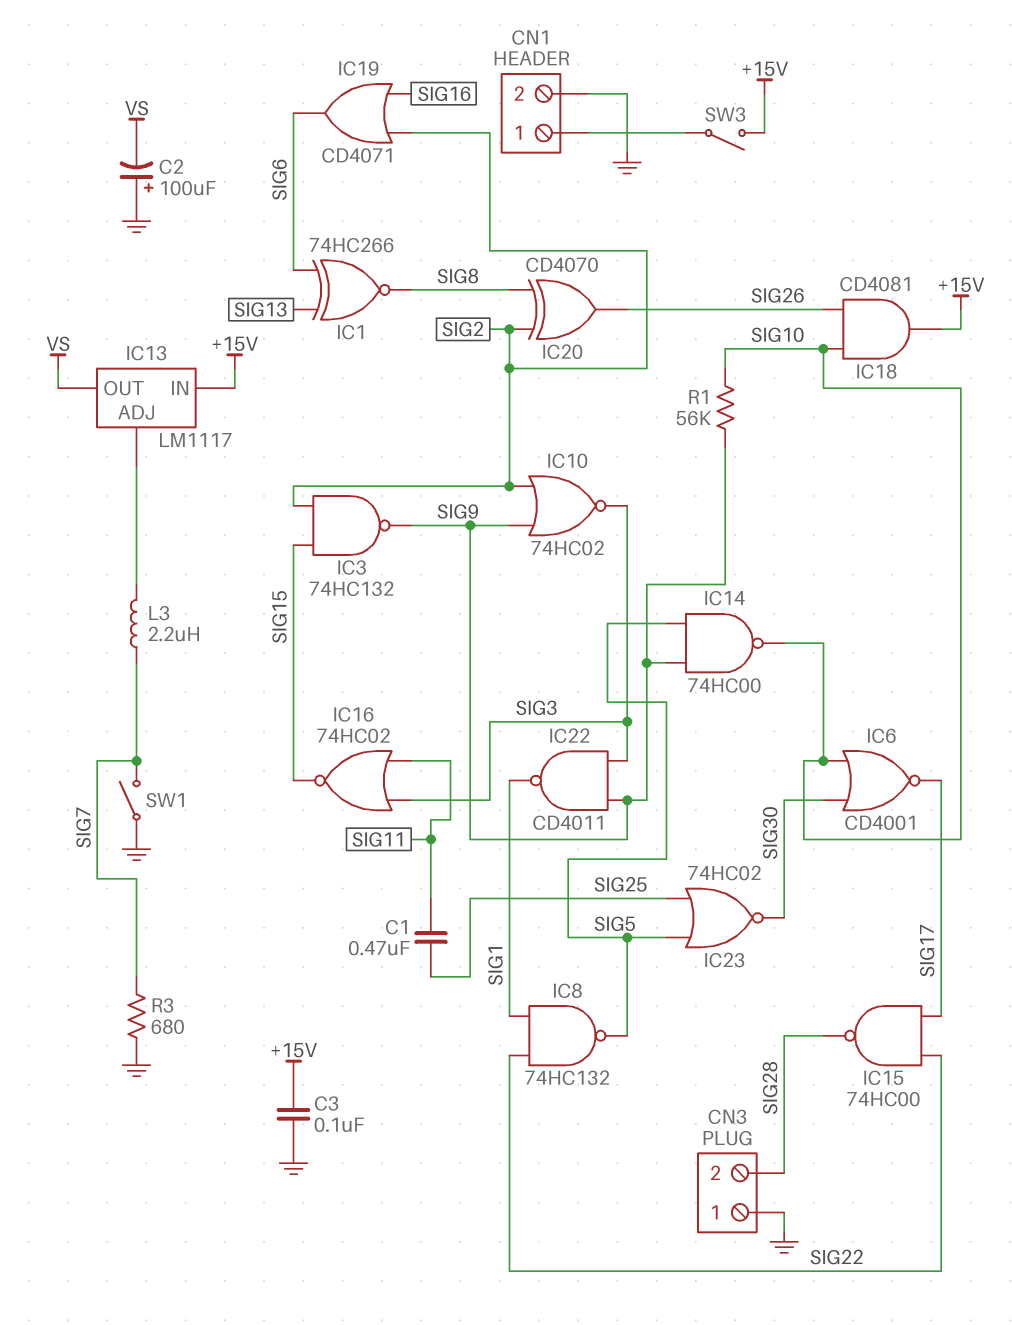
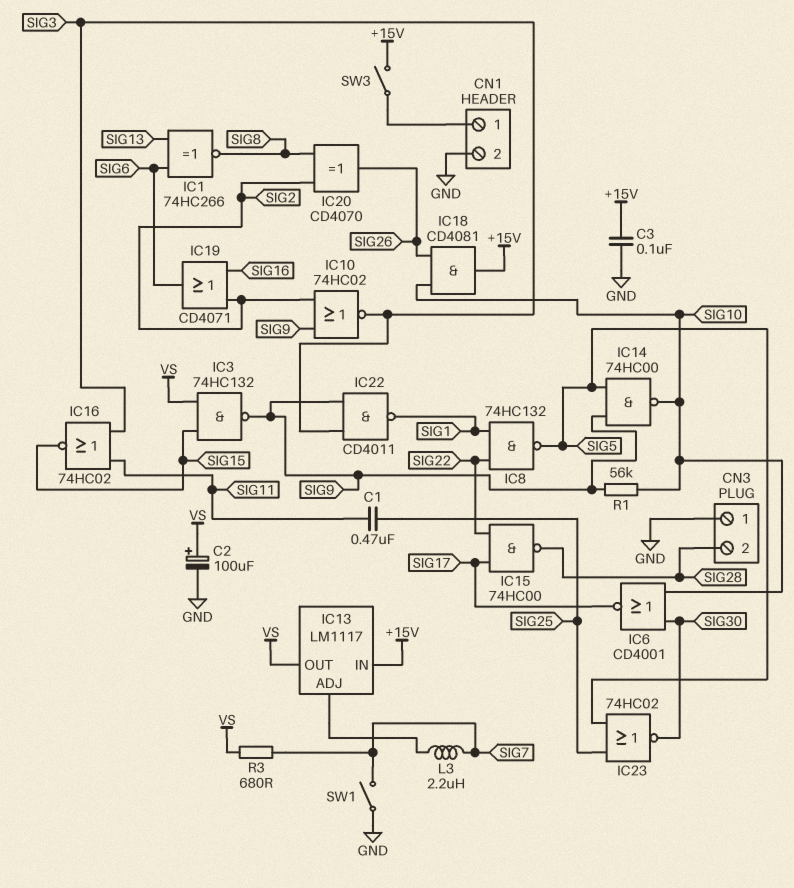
C2: 100uF (plus GND, minus VS) -> 100uF (plus VS, minus GND)
IC3: NAND 74HC132 (in SIG2, in SIG15, out SIG9) -> NAND 74HC132 (in SIG15, in VS, out SIG9)
R3: 680 (GND, SIG7) -> 680 (SIG7, VS)

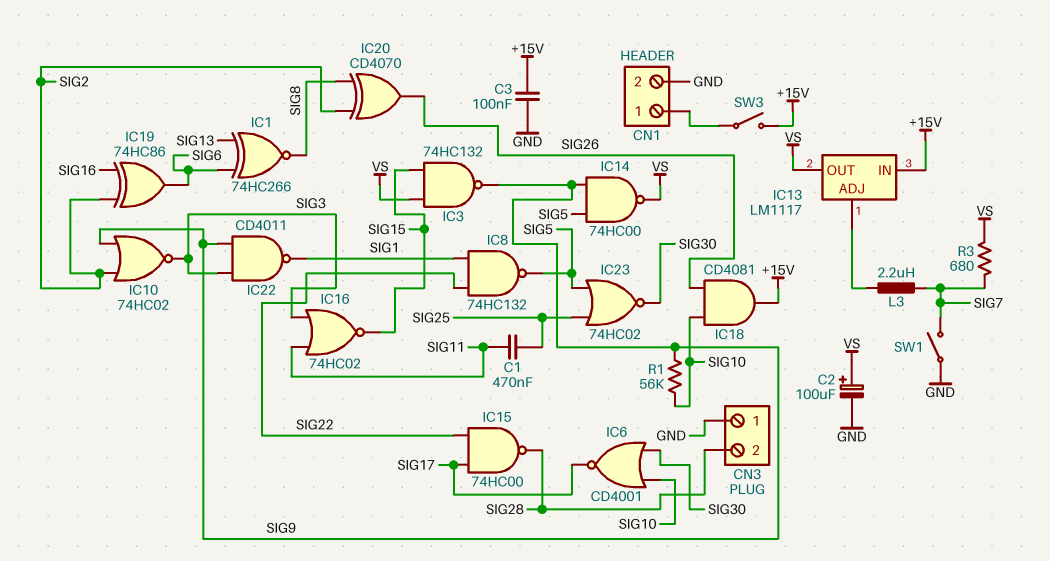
IC14: NAND 74HC00 (in SIG5, in SIG9, out SIG10) -> NAND 74HC00 (in SIG5, in SIG9, out VS)
IC19: OR CD4071 (in SIG2, in SIG16, out SIG6) -> XOR 74HC86 (in SIG2, in SIG16, out SIG6)

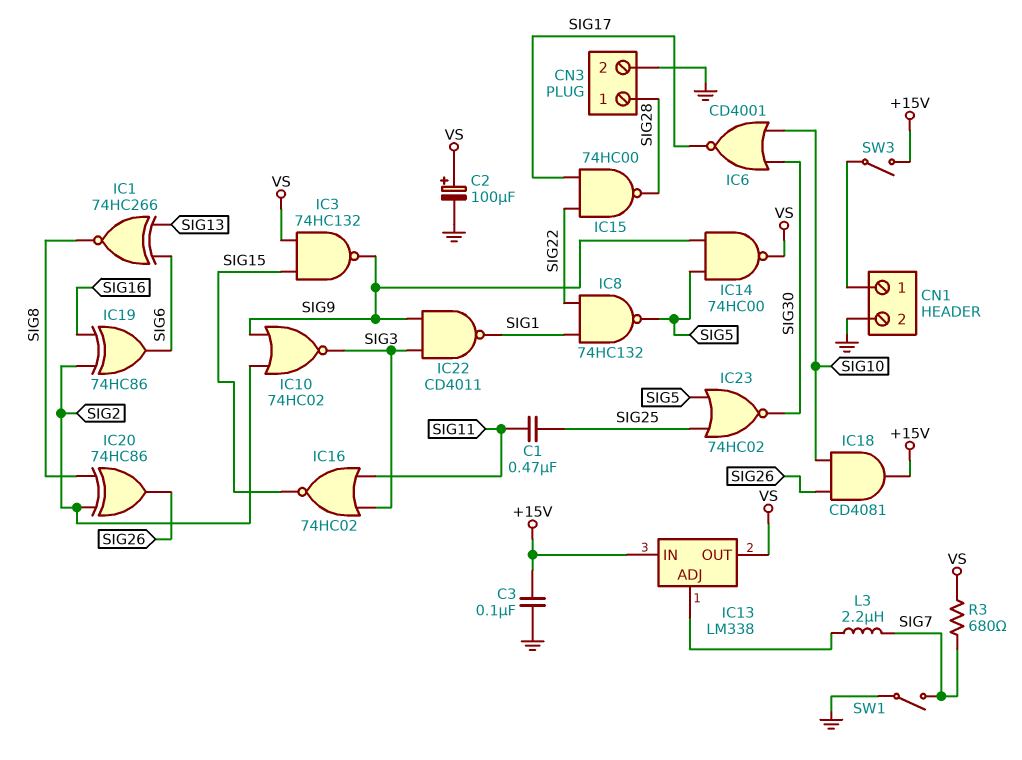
CN3 pin 1: GND -> SIG28
CN3 pin 2: SIG28 -> GND
IC13: LM1117 -> LM338
IC20: XOR CD4070 (in SIG2, in SIG8, out SIG26) -> XOR 74HC86 (in SIG2, in SIG8, out SIG26)
R1: 56k (SIG9, SIG10) -> none

